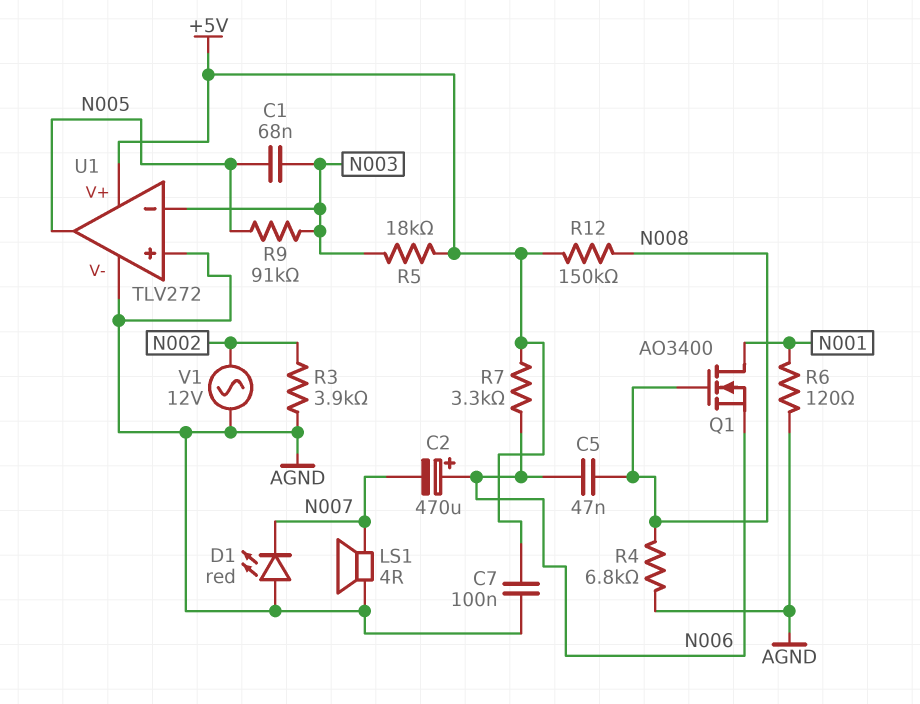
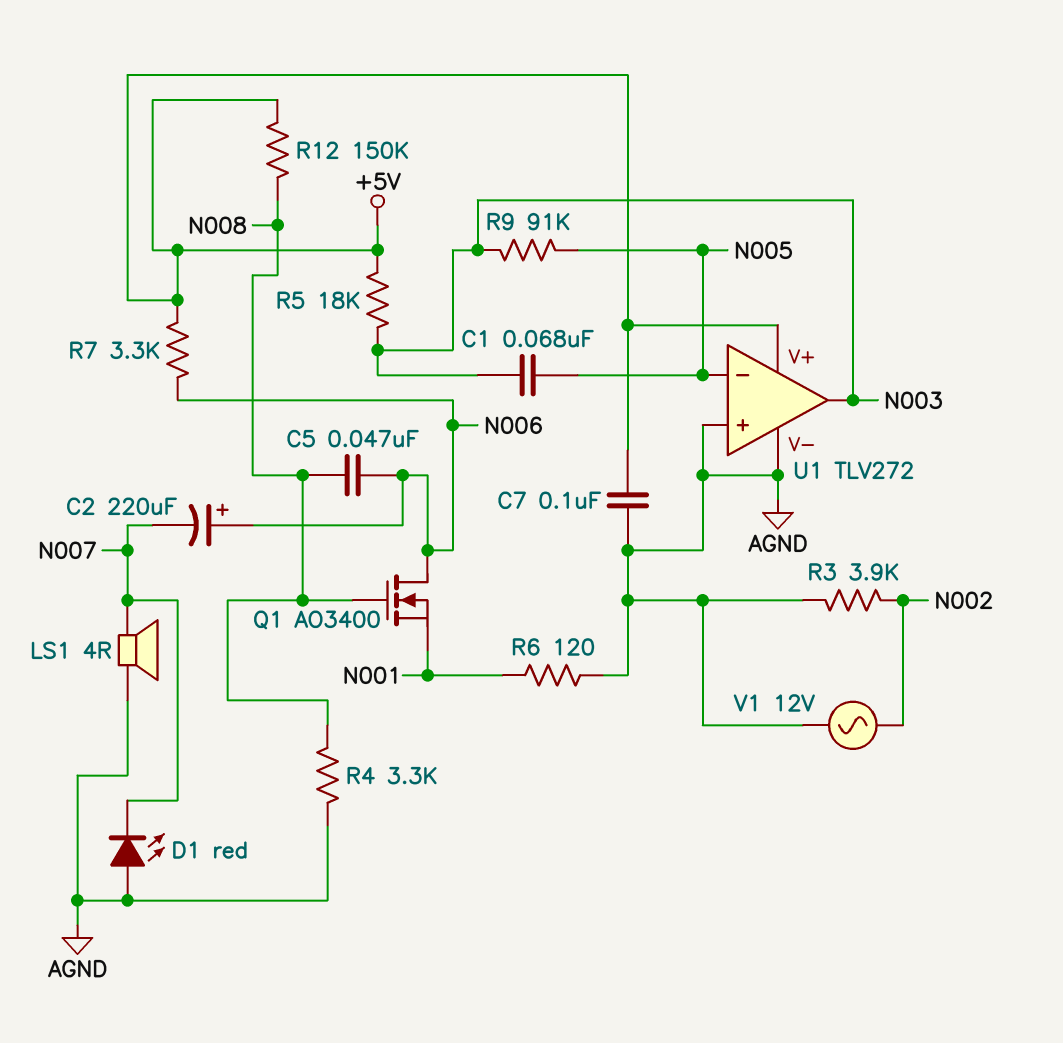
C2: 470uF (plus N006, minus N007) -> 220uF (plus N006, minus N007)
Q1: NMOS AO3400 (G N008, D N001, S N006) -> NMOS AO3400 (G N008, D N006, S N001)
R4: 6.8k (AGND, N008) -> 3.3k (AGND, N008)
U1 pin in-: N003 -> N005
U1 pin out: N005 -> N003

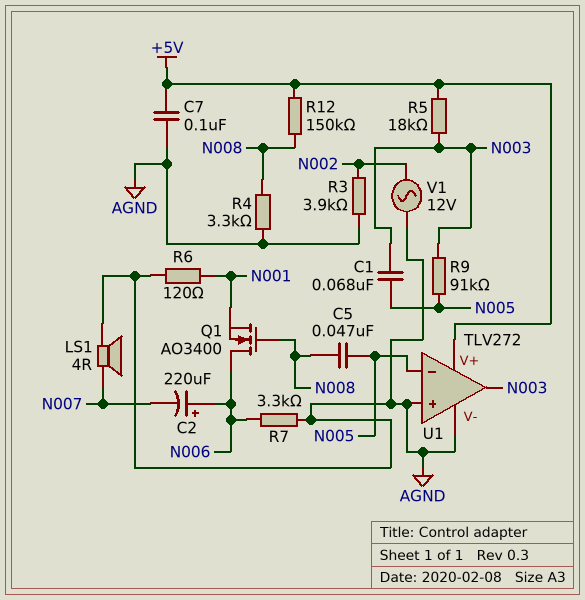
C5: 47nF (N006, N008) -> 47nF (N005, N008)
D1: LED red (A AGND, K N007) -> none
R7: 3.3k (+5V, N006) -> 3.3k (AGND, N006)

